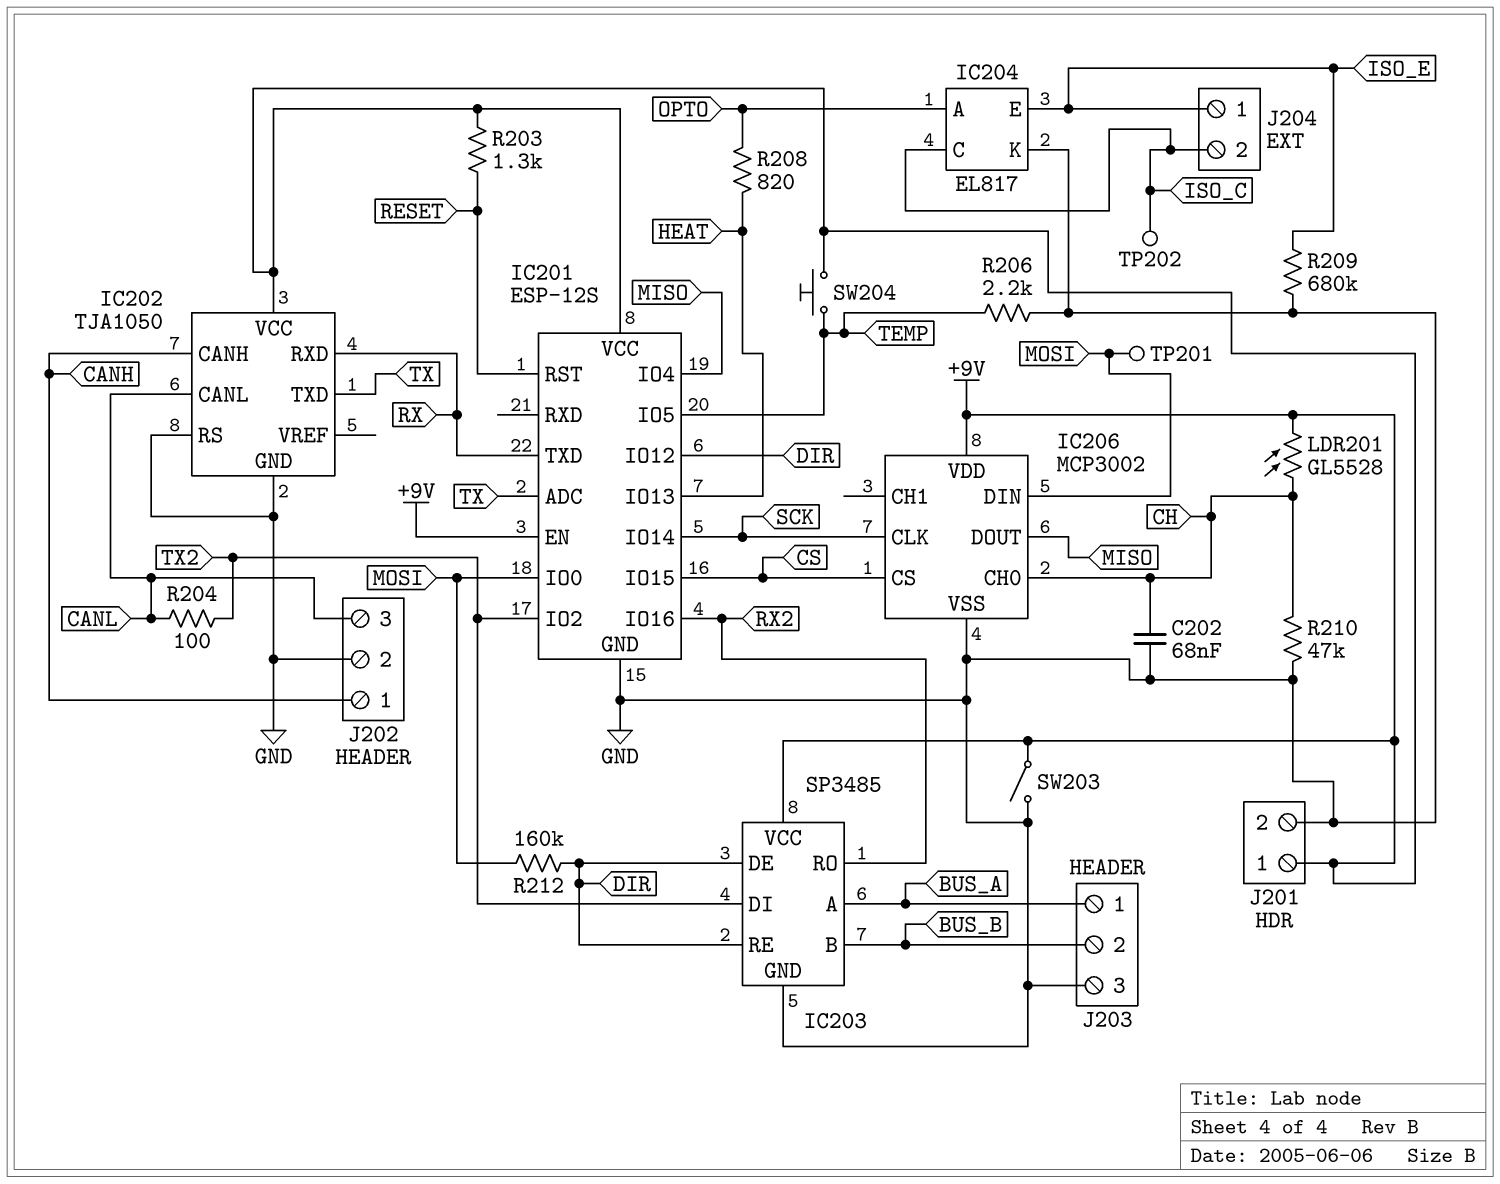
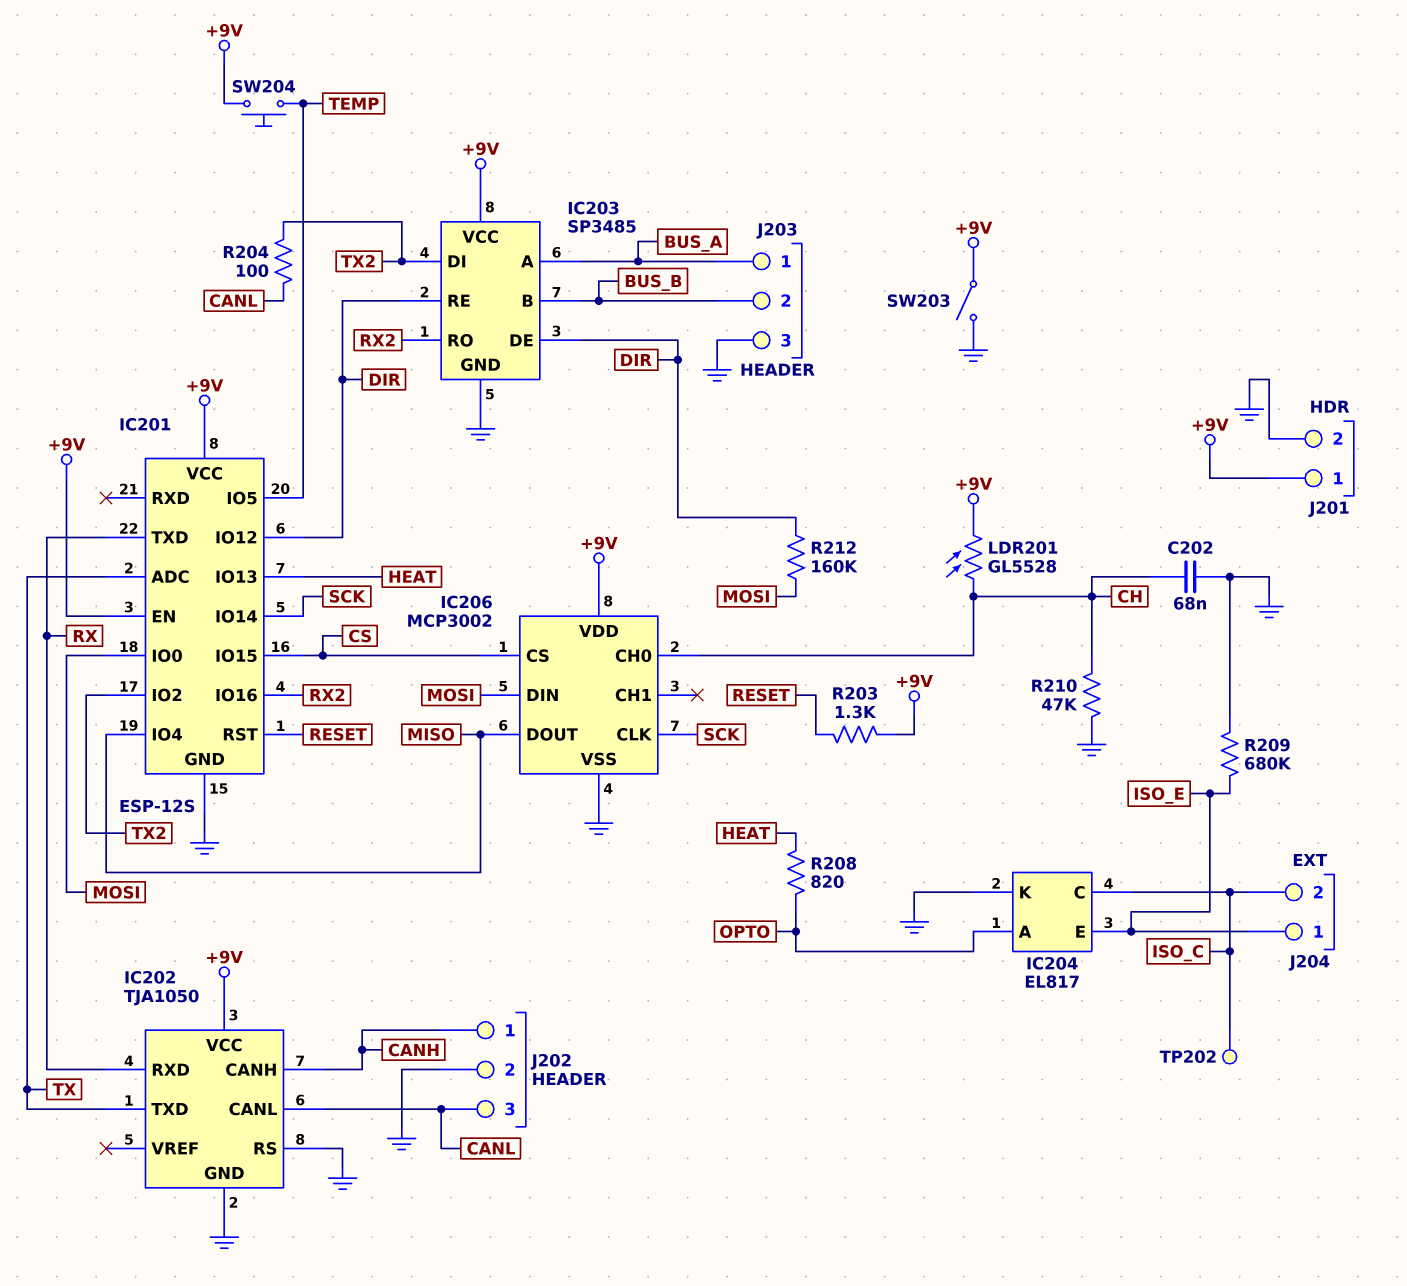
R206: 2.2k (GND, TEMP) -> none
TP201: test point (MOSI) -> none

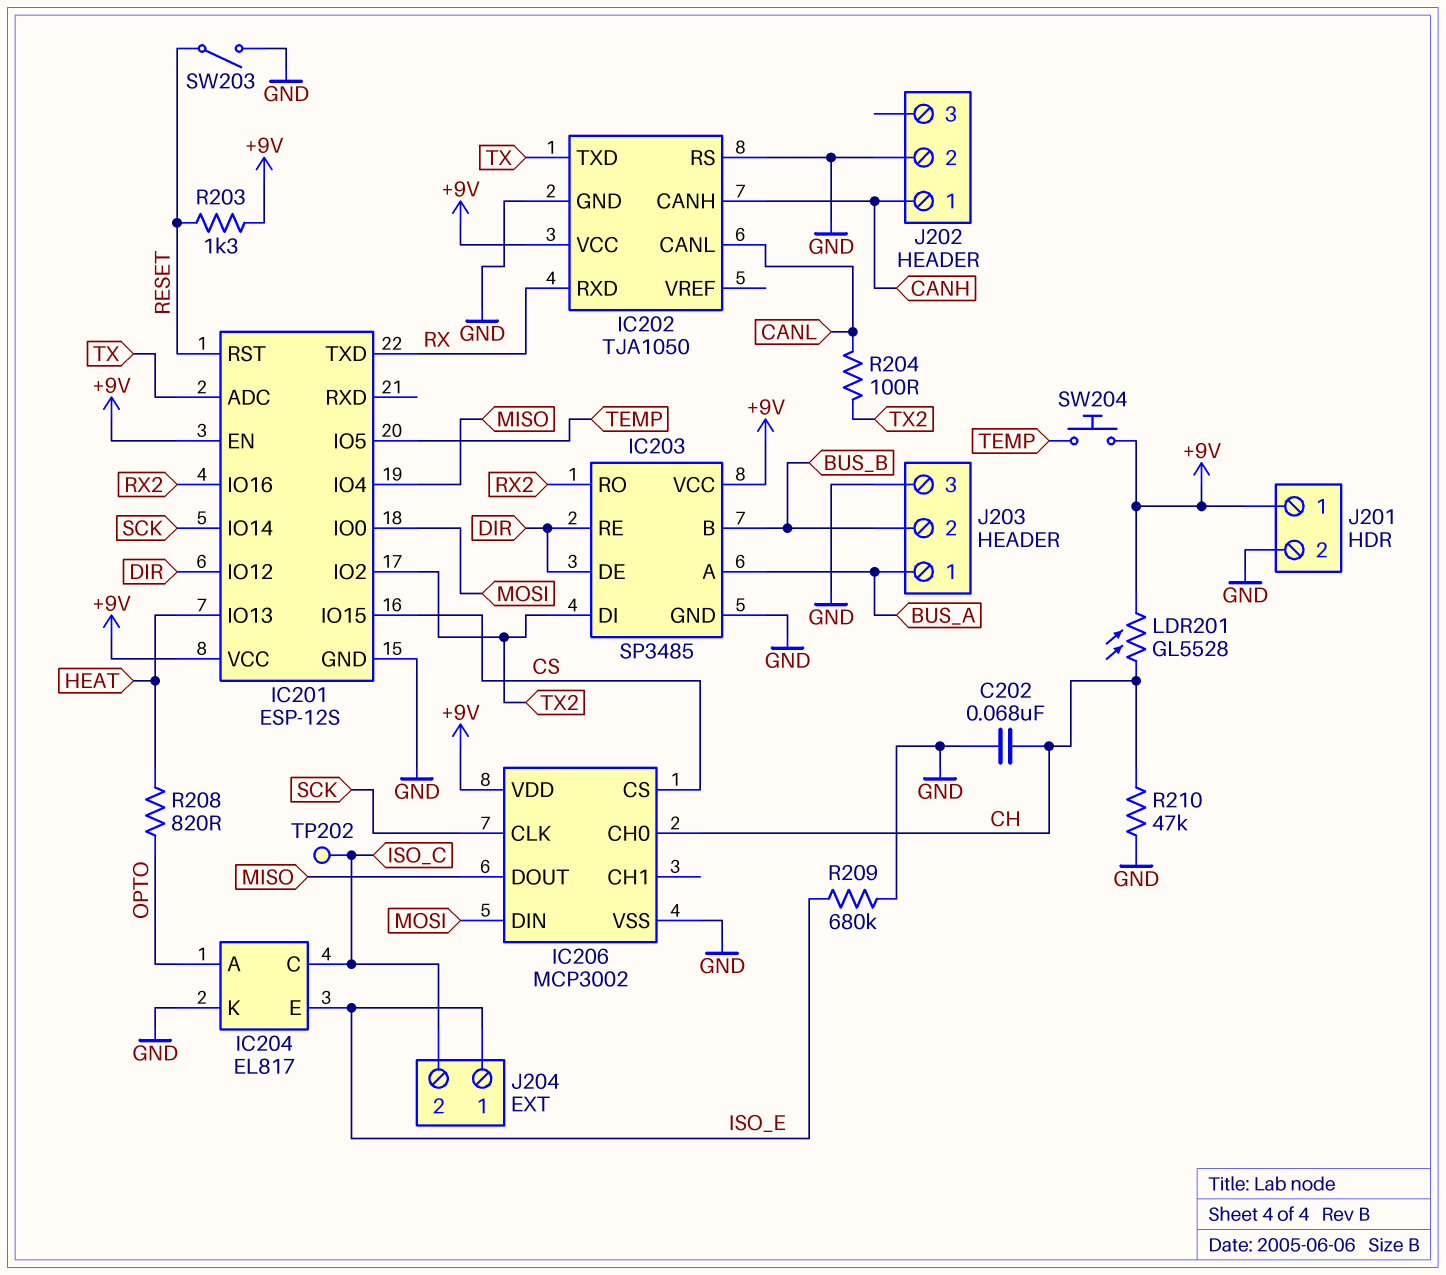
J202 pin 3: CANL -> none
R212: 160k (DIR, MOSI) -> none
SW203: switch (+9V, GND) -> switch (GND, RESET)

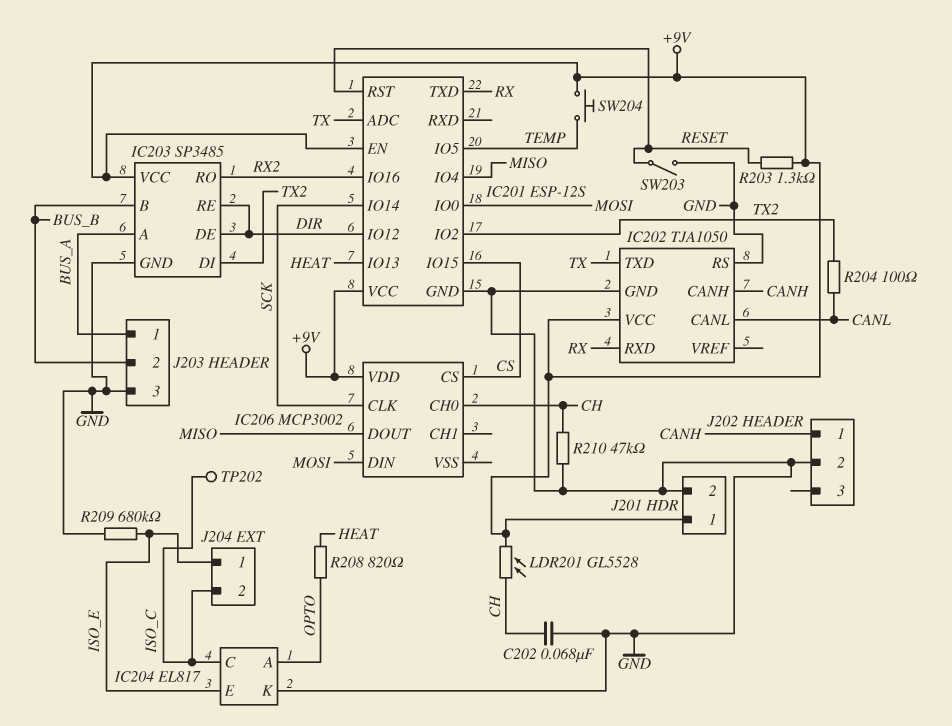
IC206 pin VSS: GND -> none

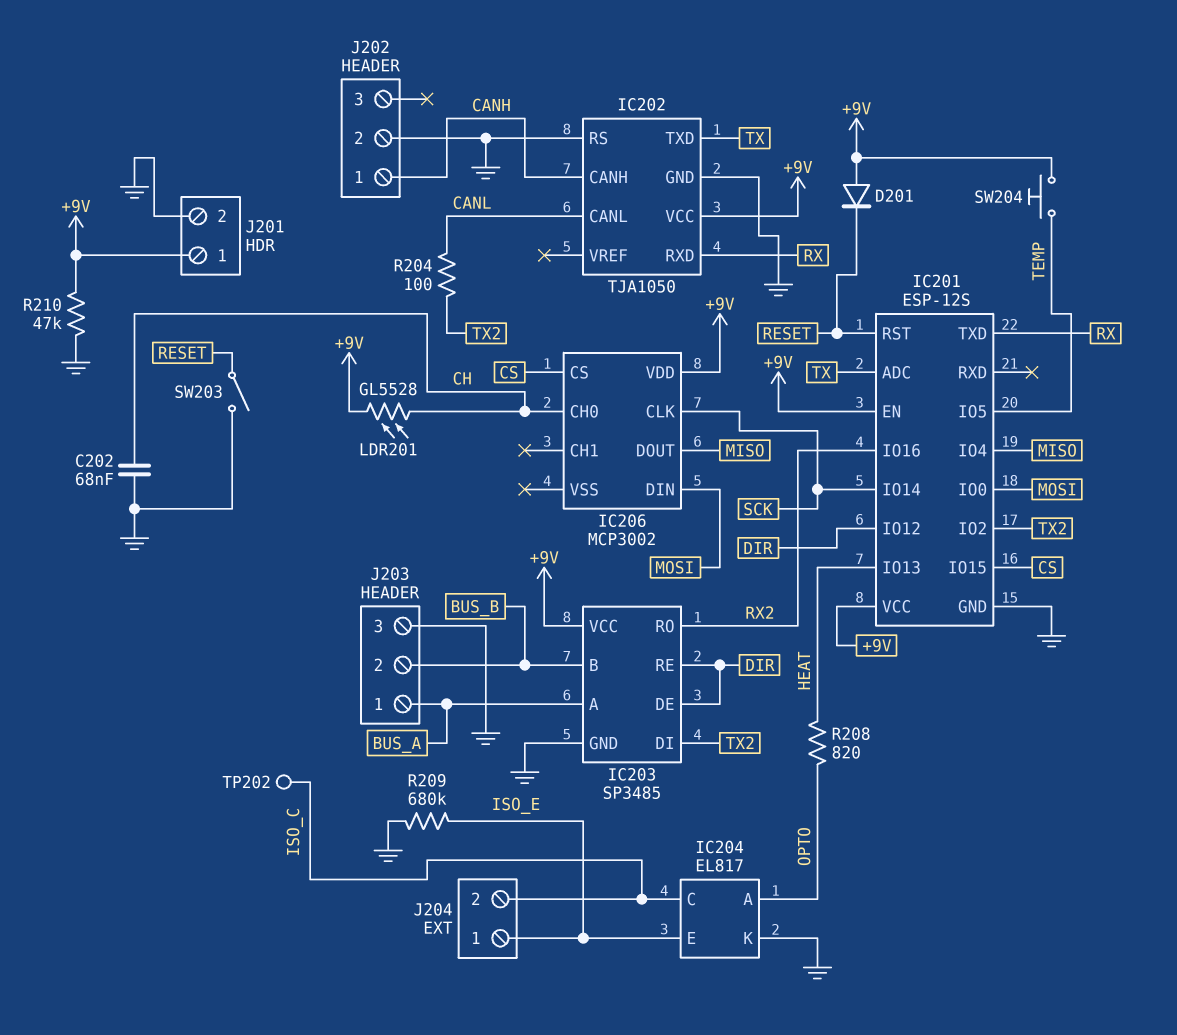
D201: none -> diode (A +9V, K RESET)
R203: 1.3k (+9V, RESET) -> none
R210: 47k (CH, GND) -> 47k (+9V, GND)

